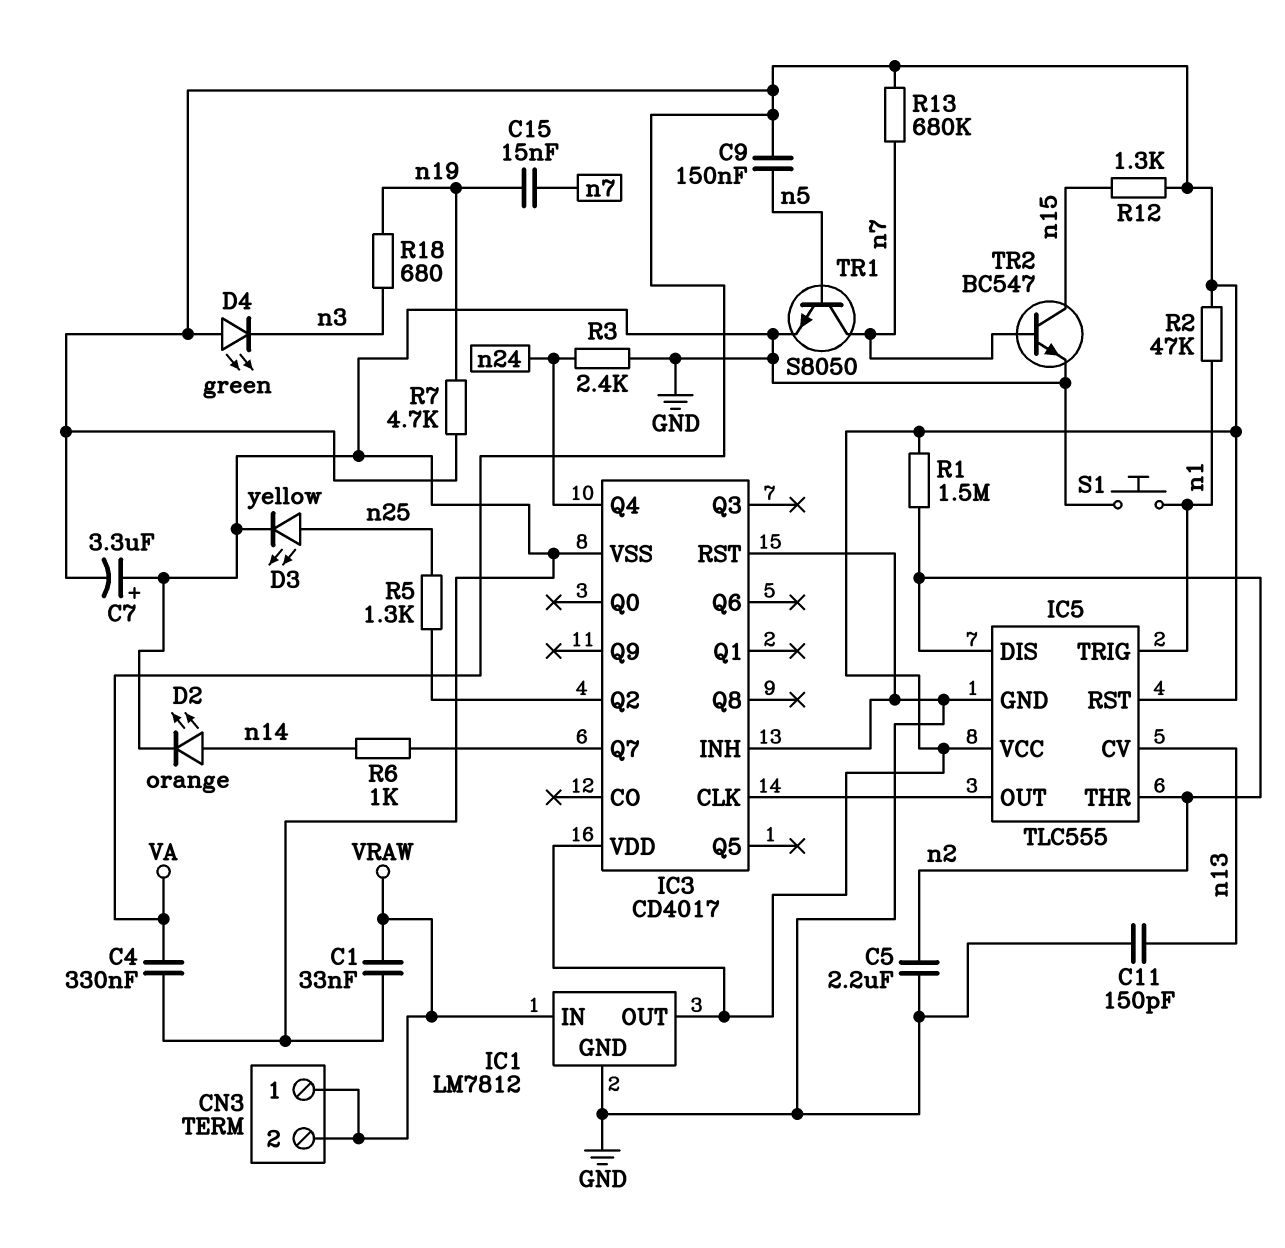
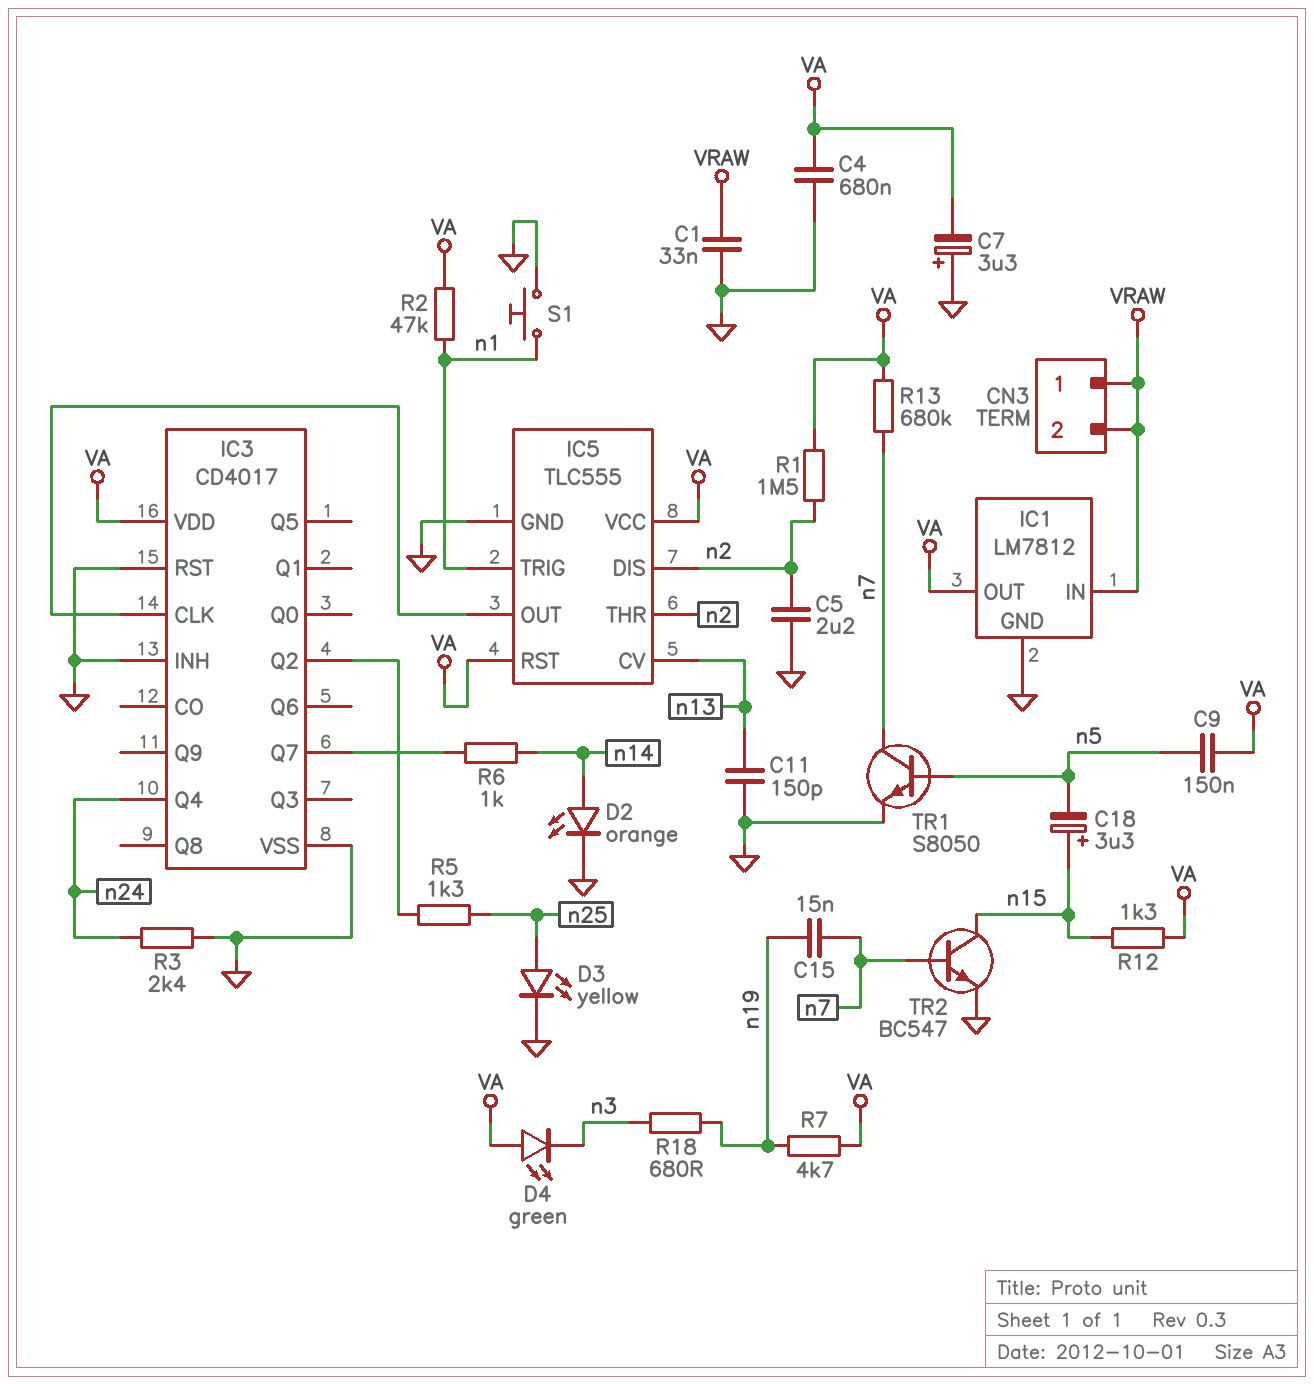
C4: 330nF (GND, VA) -> 680nF (GND, VA)
C18: none -> 3.3uF (plus n15, minus n5)

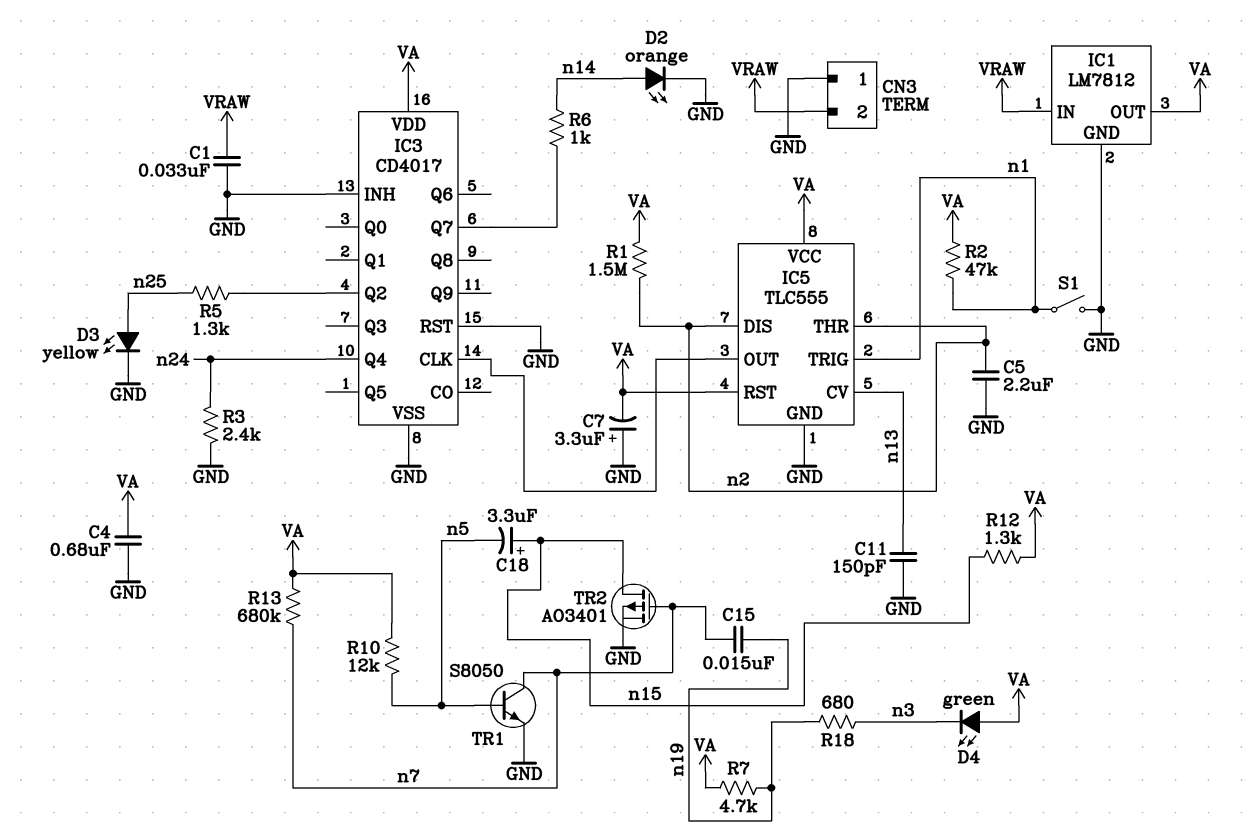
C9: 150nF (VA, n5) -> none
CN3 pin 1: VRAW -> GND
R10: none -> 12k (VA, n5)
S1: button (GND, n1) -> switch (GND, n1)
TR2: NPN BC547 (B n7, C n15, E GND) -> PMOS AO3401 (G n7, D n15, S GND)

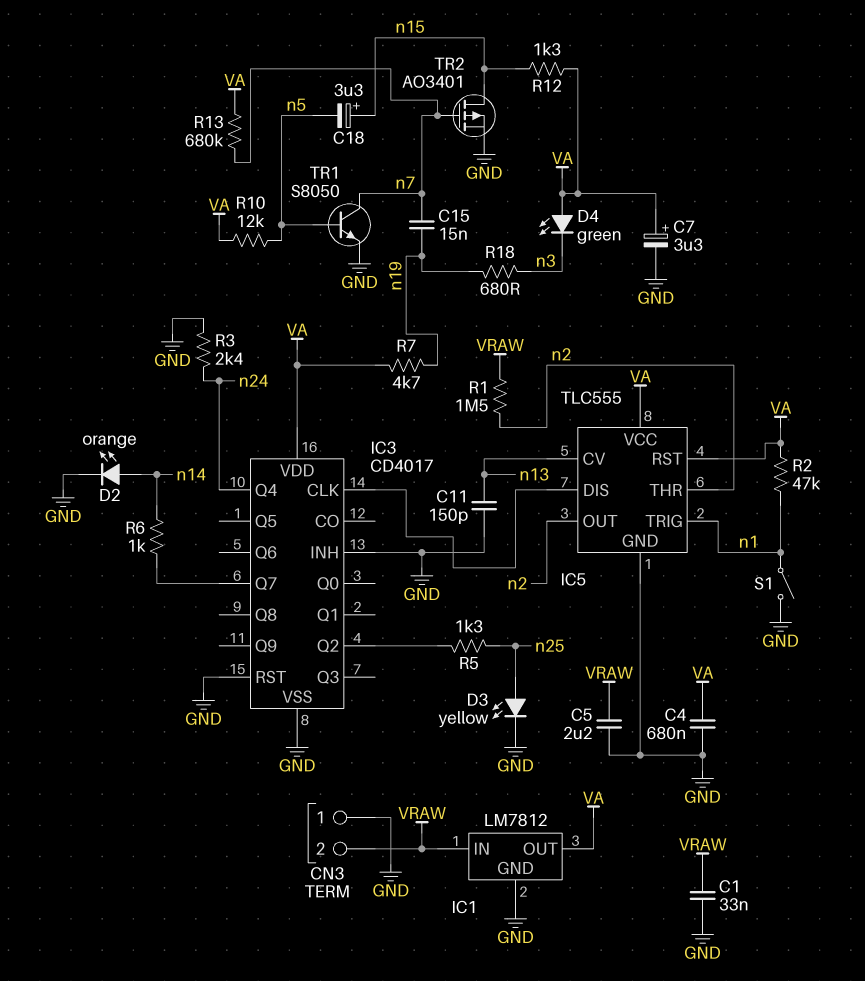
C5: 2.2uF (GND, n2) -> 2.2uF (GND, VRAW)
C7: 3.3uF (plus GND, minus VA) -> 3.3uF (plus VA, minus GND)
IC5 pin DIS: n2 -> IC3/CLK
IC5 pin OUT: IC3/CLK -> n2
R1: 1.5M (VA, n2) -> 1.5M (VRAW, n2)

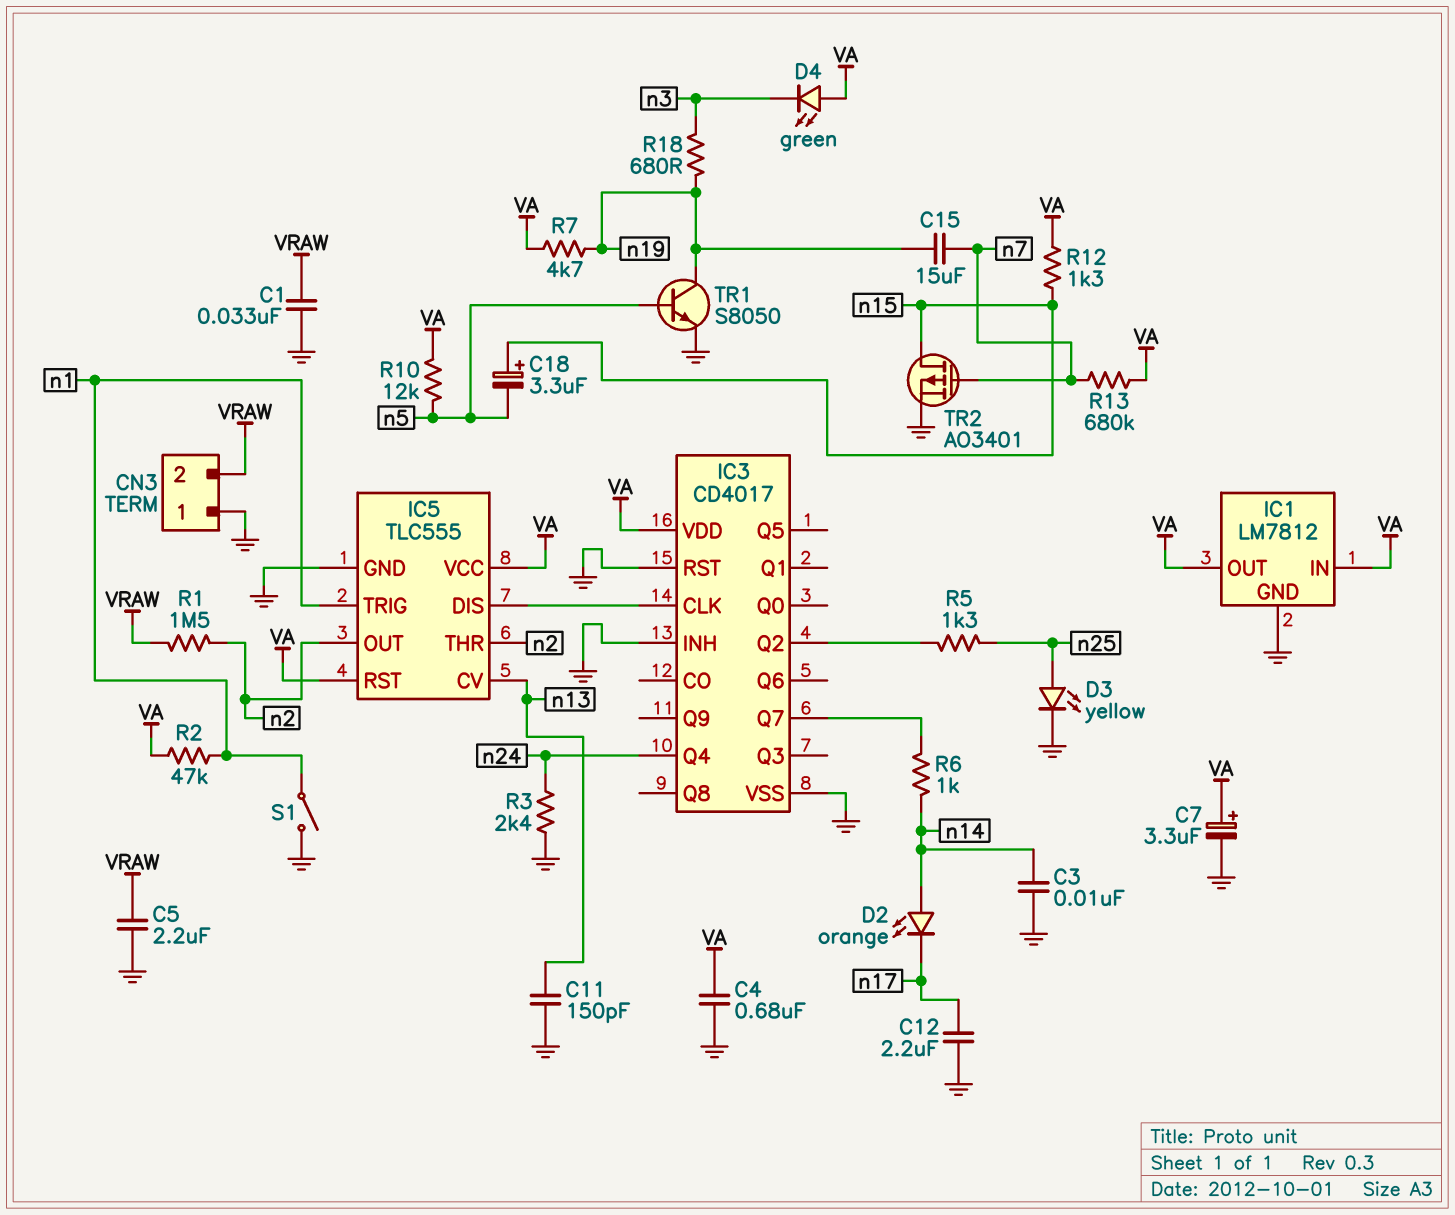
C3: none -> 10nF (GND, n14)
C12: none -> 2.2uF (GND, n17)
C15: 15nF (n7, n19) -> 15uF (n7, n19)
D2: LED orange (A n14, K GND) -> LED orange (A n14, K n17)
IC1 pin IN: VRAW -> VA
TR1: NPN S8050 (B n5, C n7, E GND) -> NPN S8050 (B n5, C n19, E GND)

